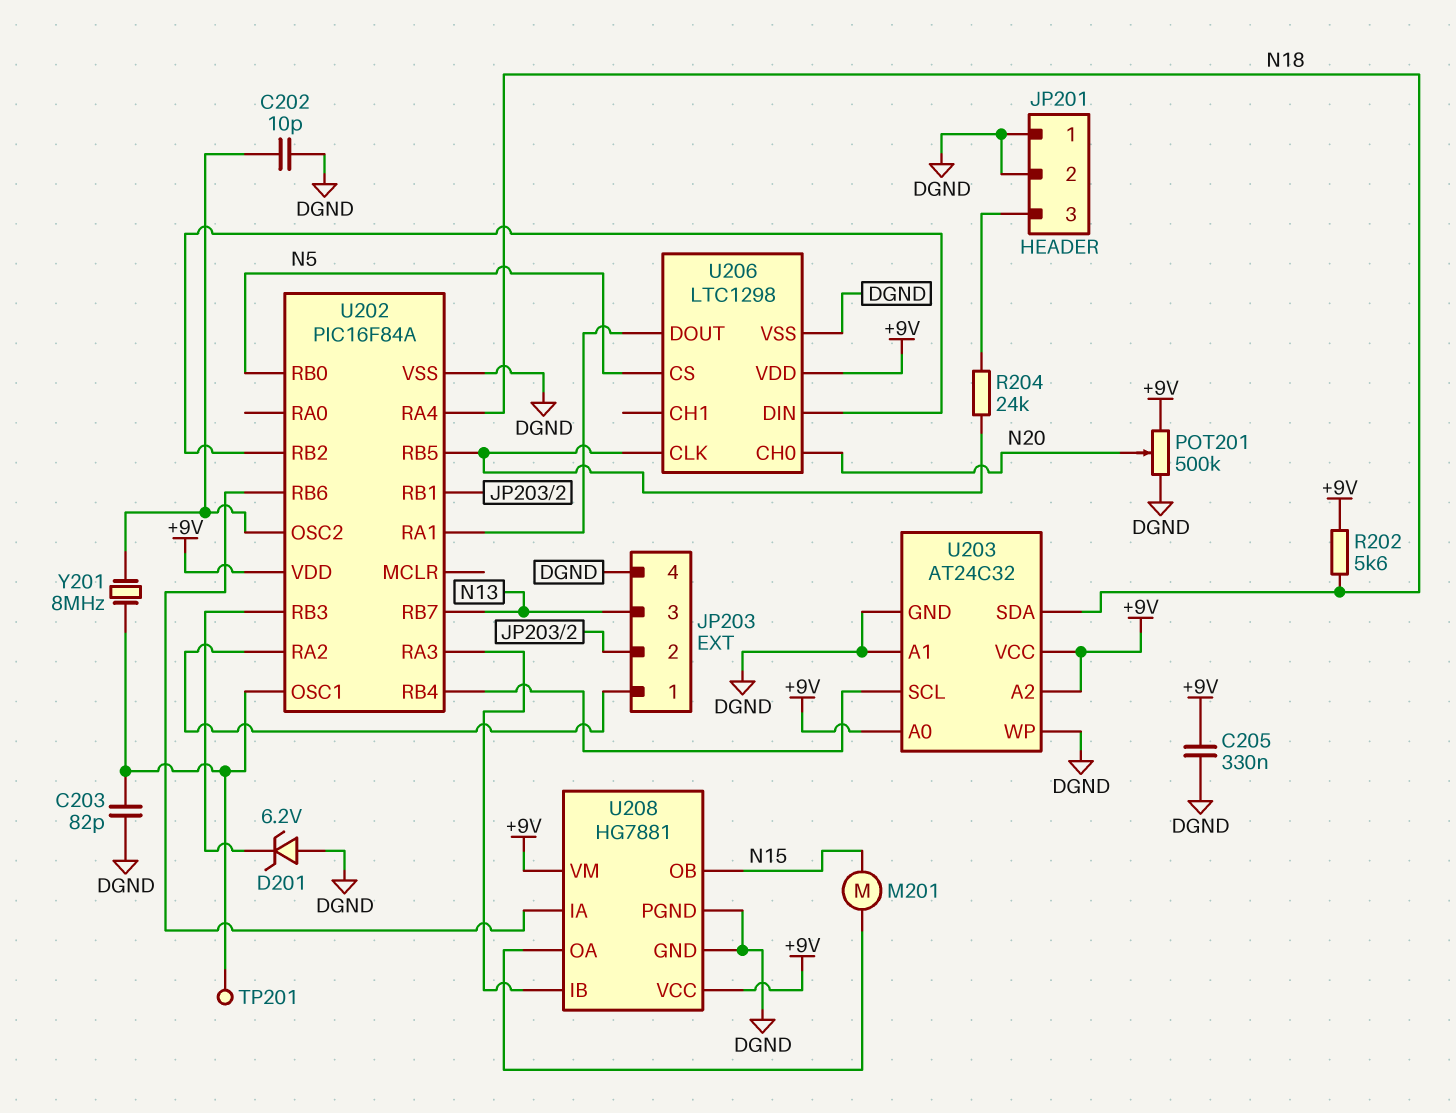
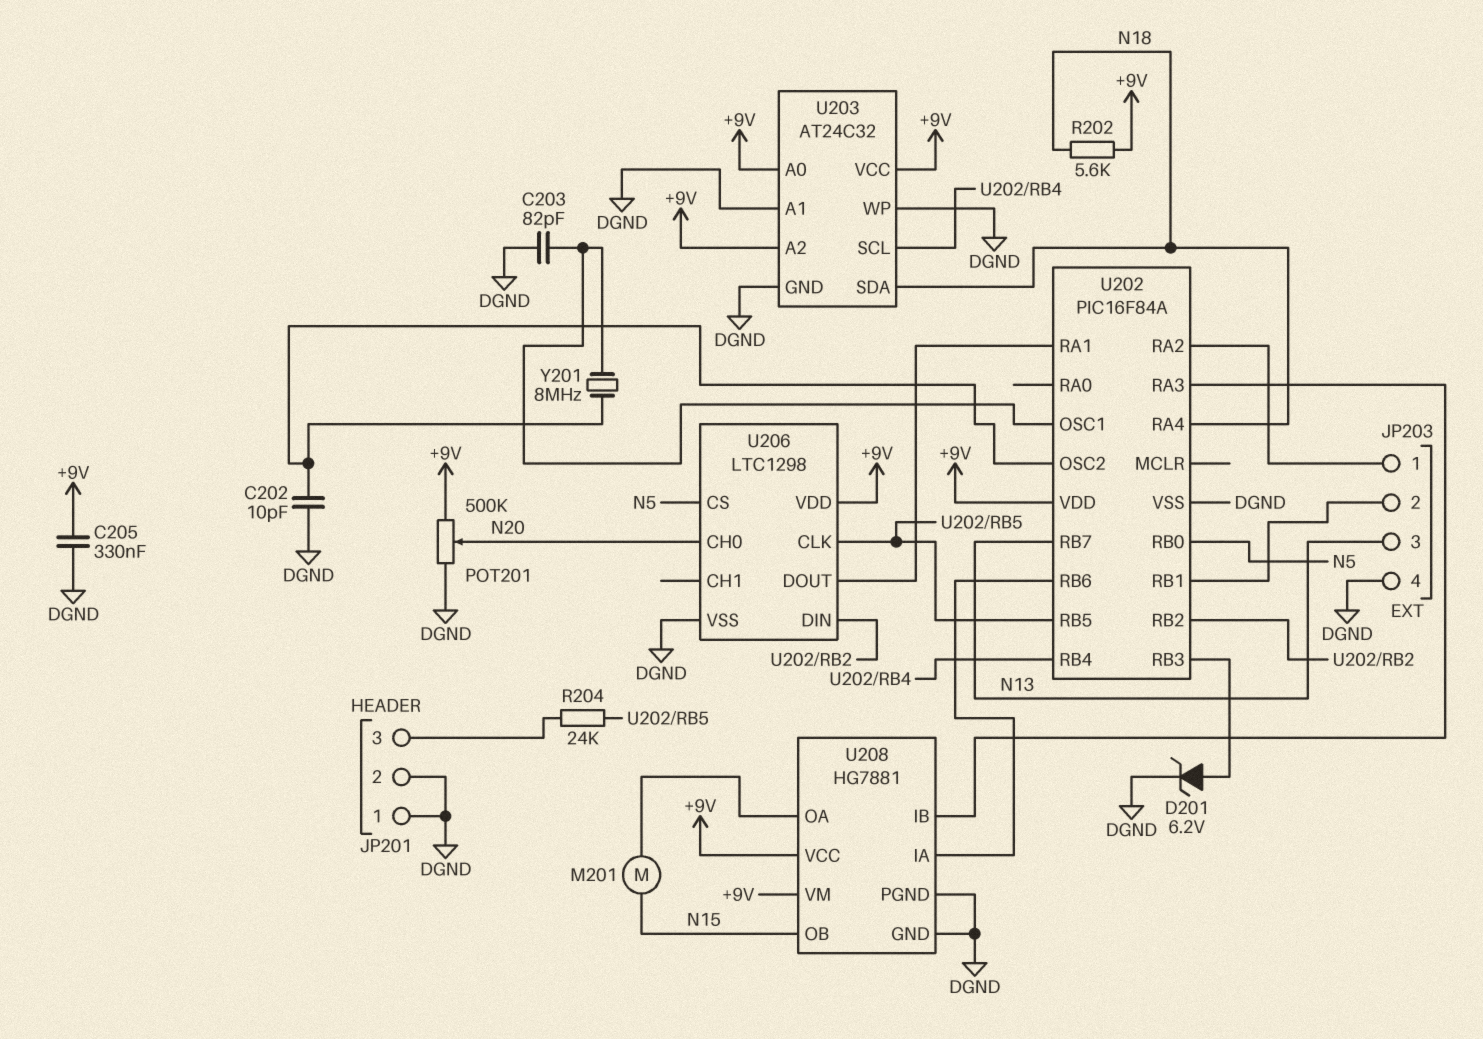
D201: zener 6.2V (A DGND, K U202/RB3) -> zener 6.2V (A U202/RB3, K DGND)
TP201: test point (U202/OSC1) -> none

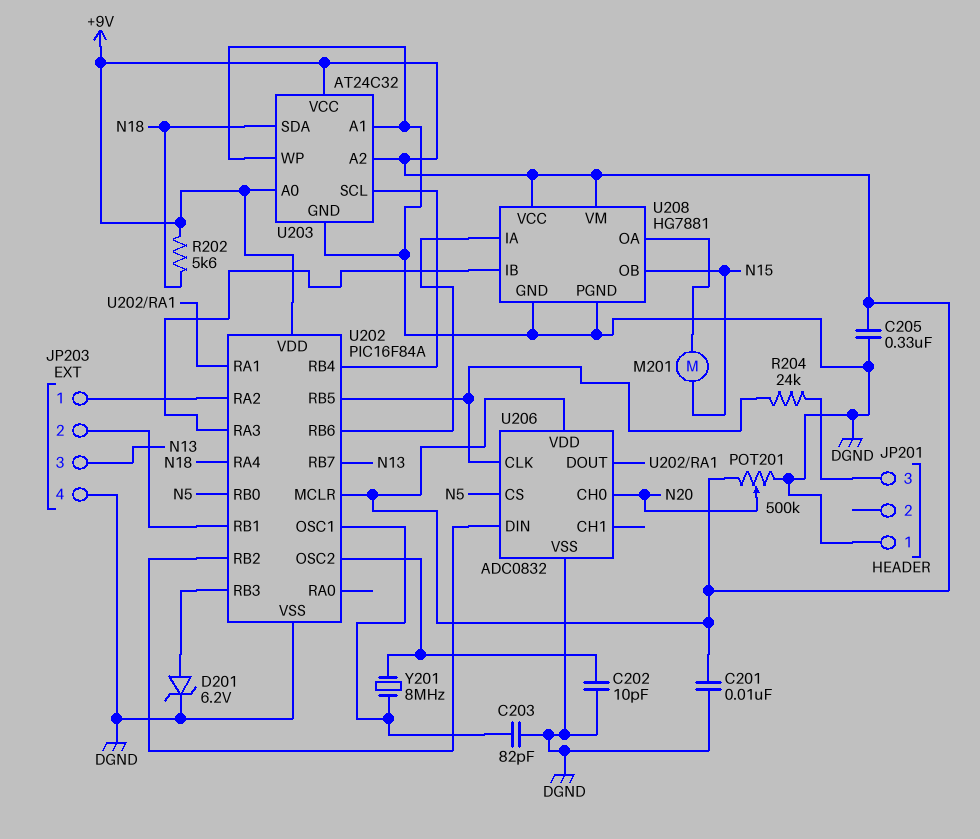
C201: none -> 10nF (+9V, DGND)
JP201 pin 2: DGND -> none
U202 pin MCLR: none -> +9V
U206: LTC1298 -> ADC0832

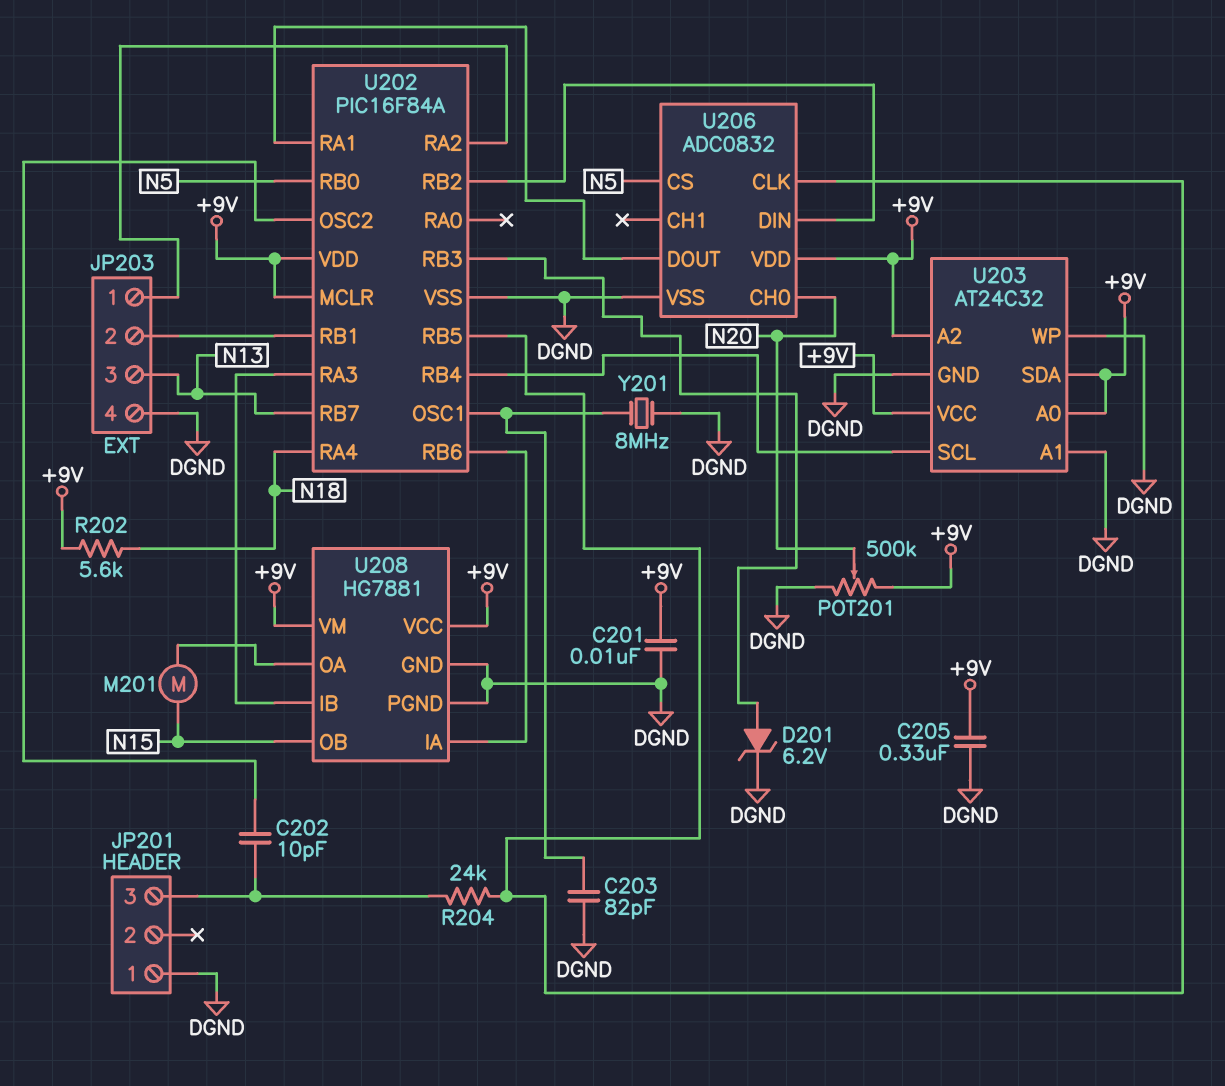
C202: 10pF (DGND, U202/OSC2) -> 10pF (JP201/3, U202/OSC2)
U203 pin SDA: N18 -> +9V
Y201: 8MHz (U202/OSC1, U202/OSC2) -> 8MHz (DGND, U202/OSC1)

